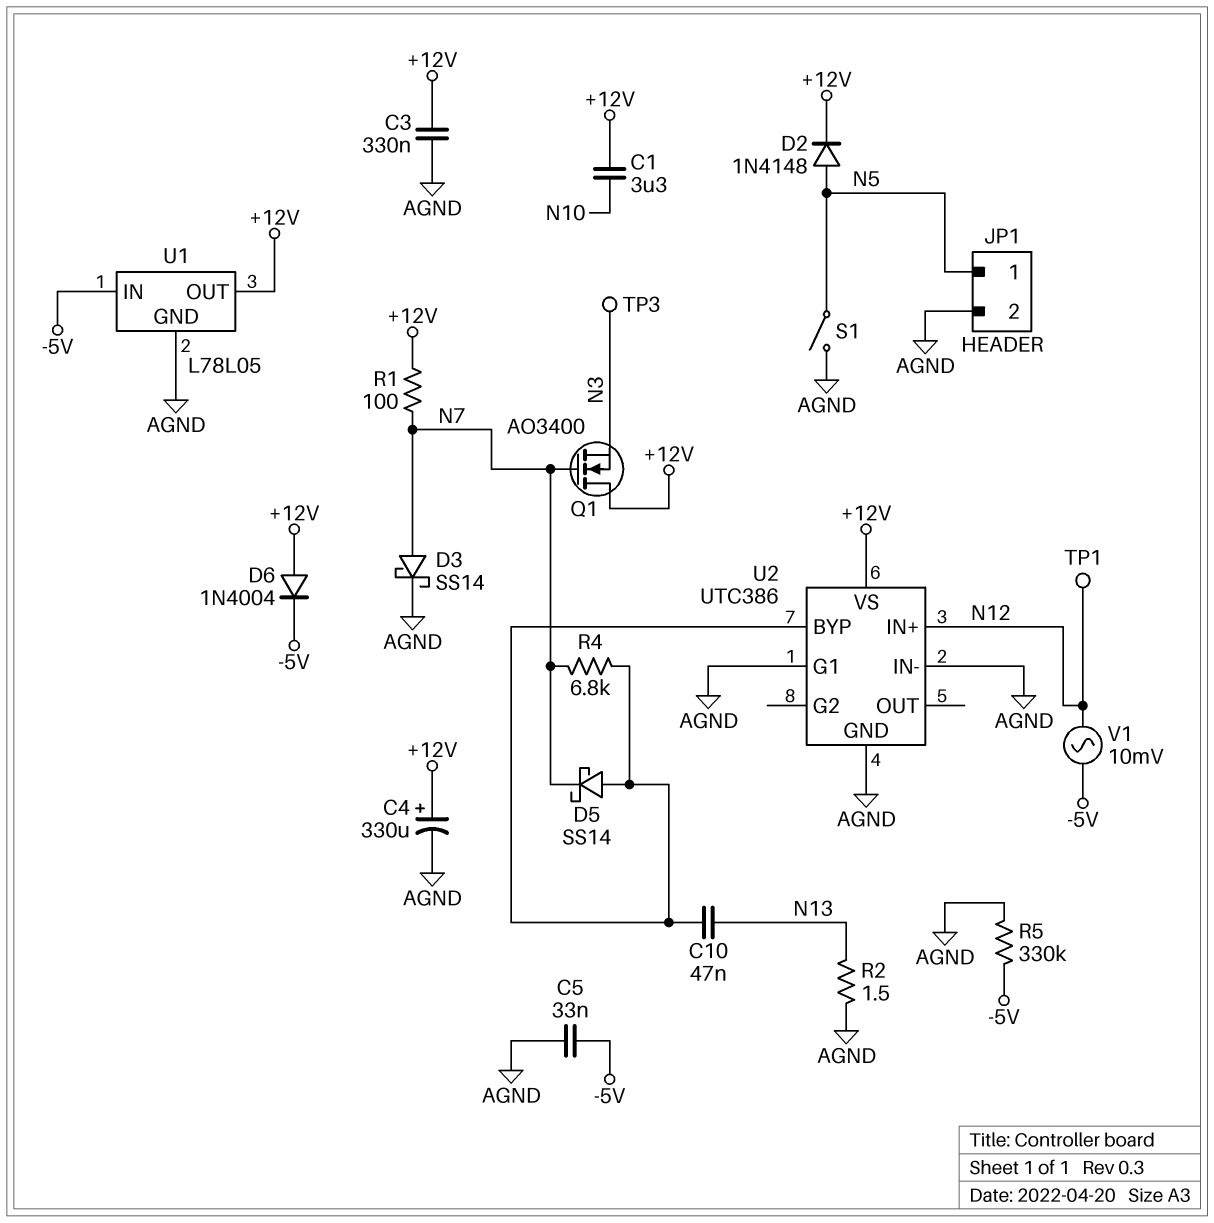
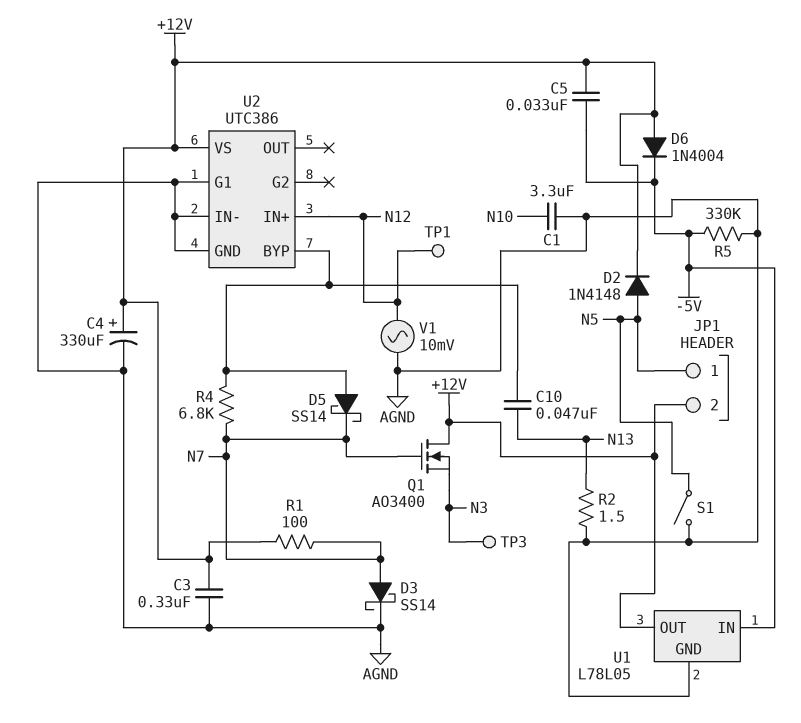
C1: 3.3uF (+12V, N10) -> 3.3uF (AGND, N10)
C5: 33nF (-5V, AGND) -> 33nF (+12V, -5V)
JP1 pin 2: AGND -> +12V
V1: AC 10mV (-5V, N12) -> AC 10mV (AGND, N12)

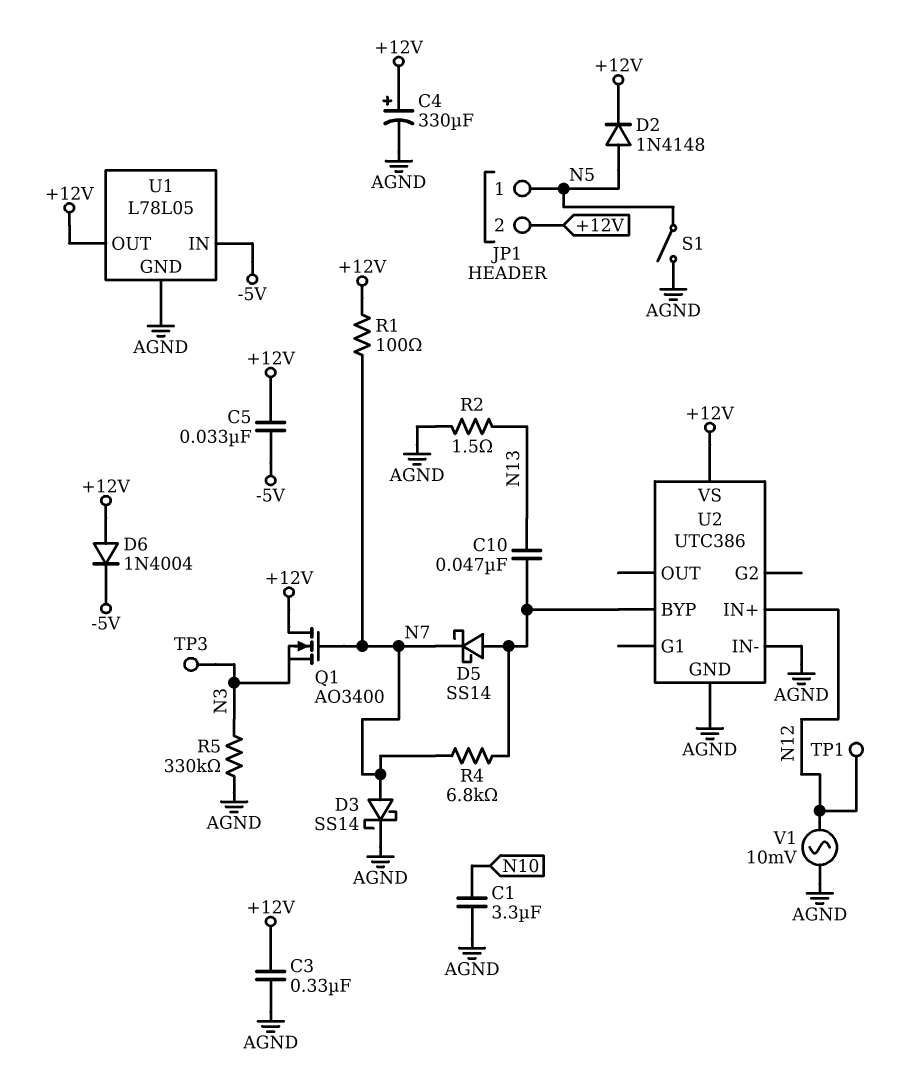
R5: 330k (-5V, AGND) -> 330k (AGND, N3)
U2 pin G1: AGND -> none

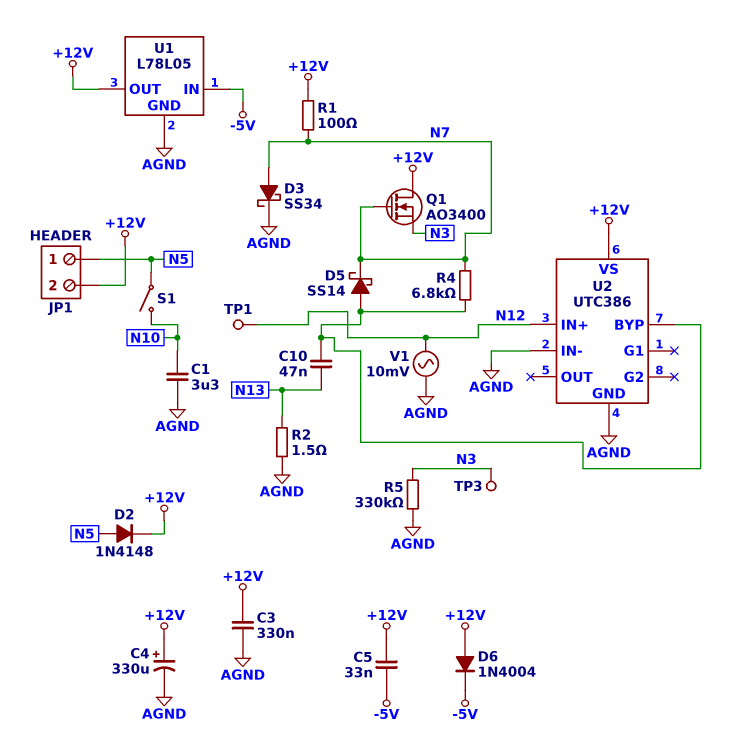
D3: schottky SS14 (A N7, K AGND) -> schottky SS34 (A N7, K AGND)
S1: switch (AGND, N5) -> switch (N5, N10)

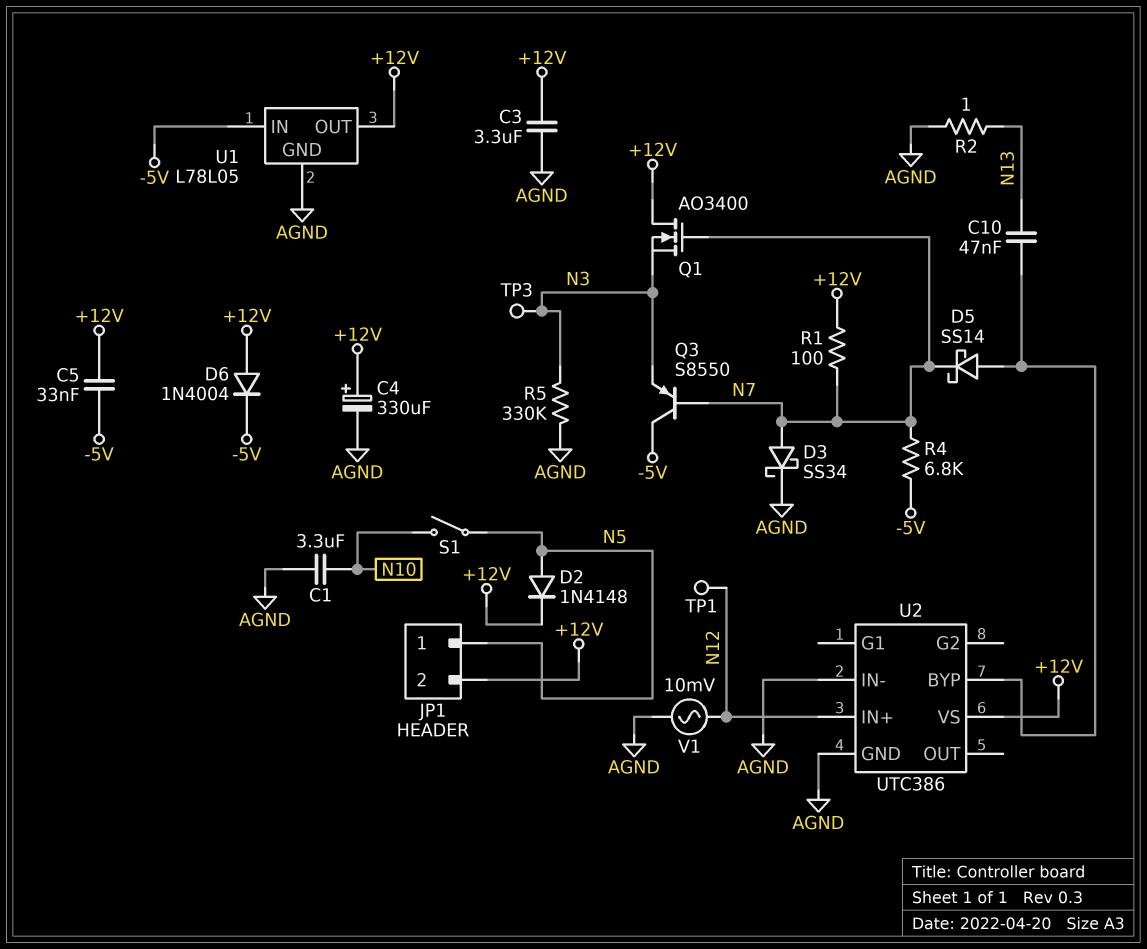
C3: 330nF (+12V, AGND) -> 3.3uF (+12V, AGND)
Q3: none -> PNP S8550 (B N7, C -5V, E N3)
R2: 1.5 (AGND, N13) -> 1 (AGND, N13)
R4: 6.8k (N7, U2/BYP) -> 6.8k (-5V, N7)

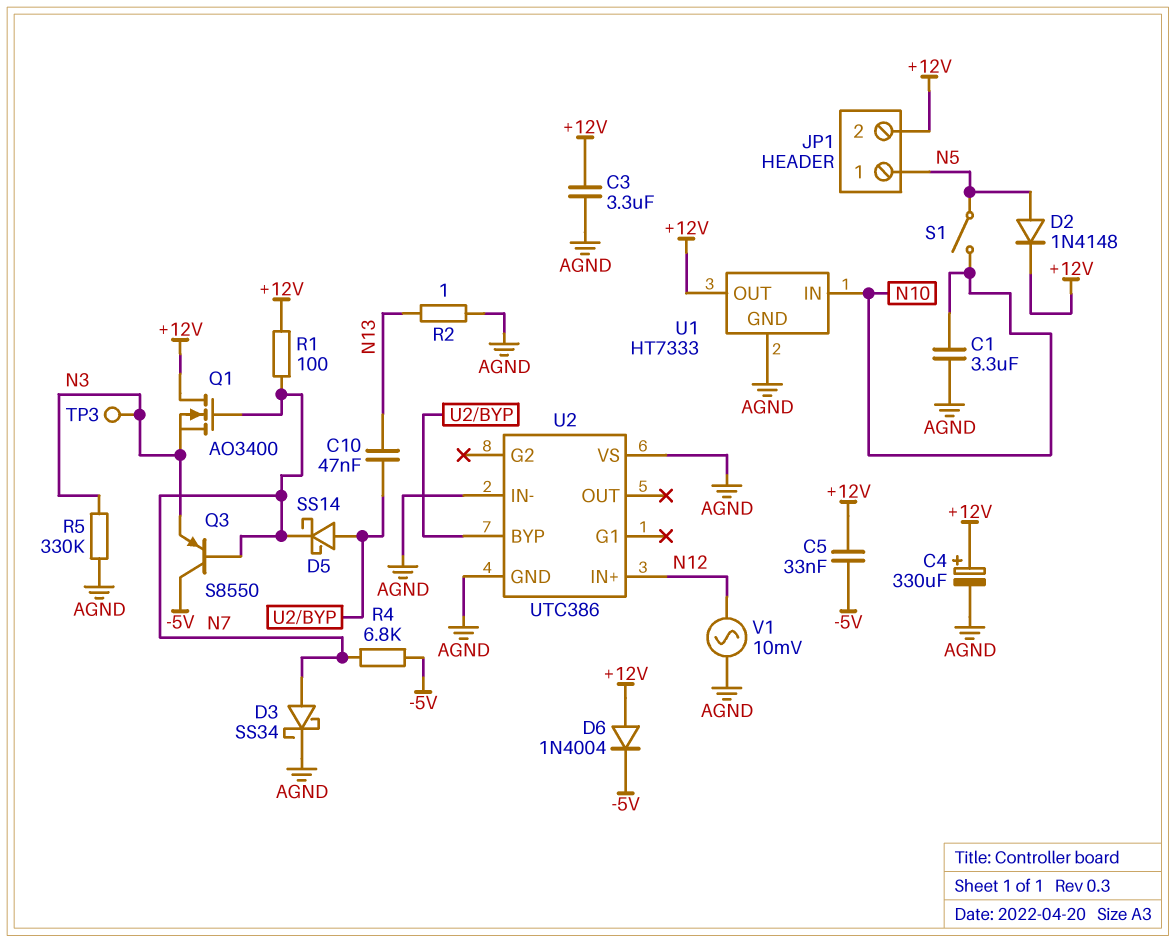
TP1: test point (N12) -> none
U1: L78L05 -> HT7333
U1 pin IN: -5V -> N10
U2 pin VS: +12V -> AGND

